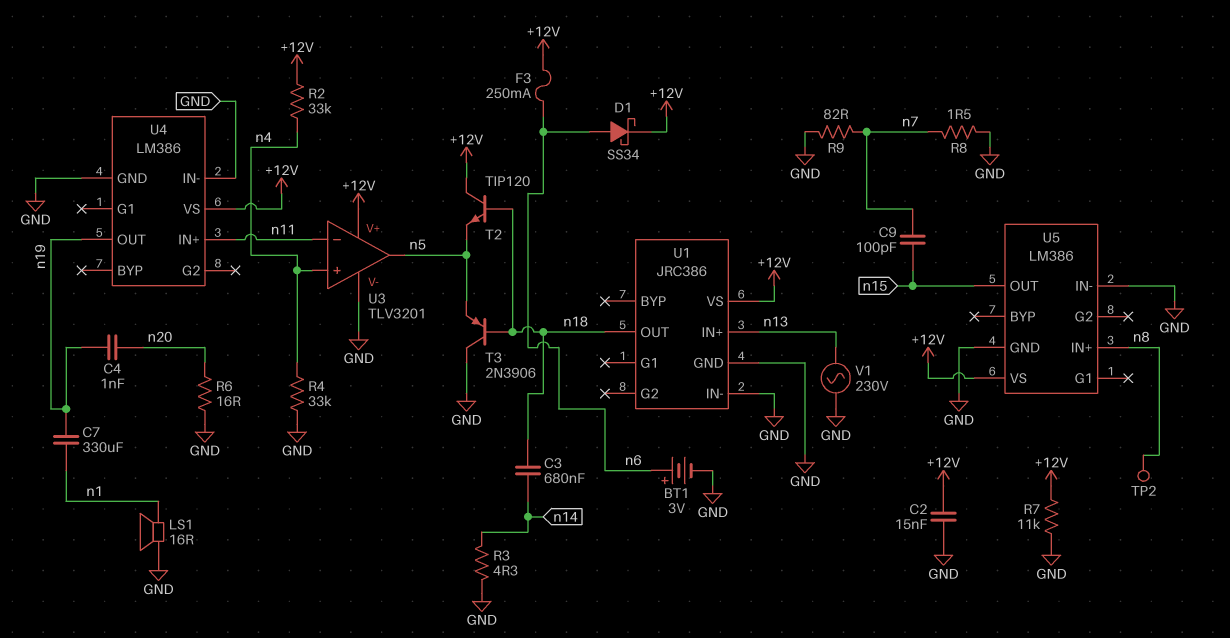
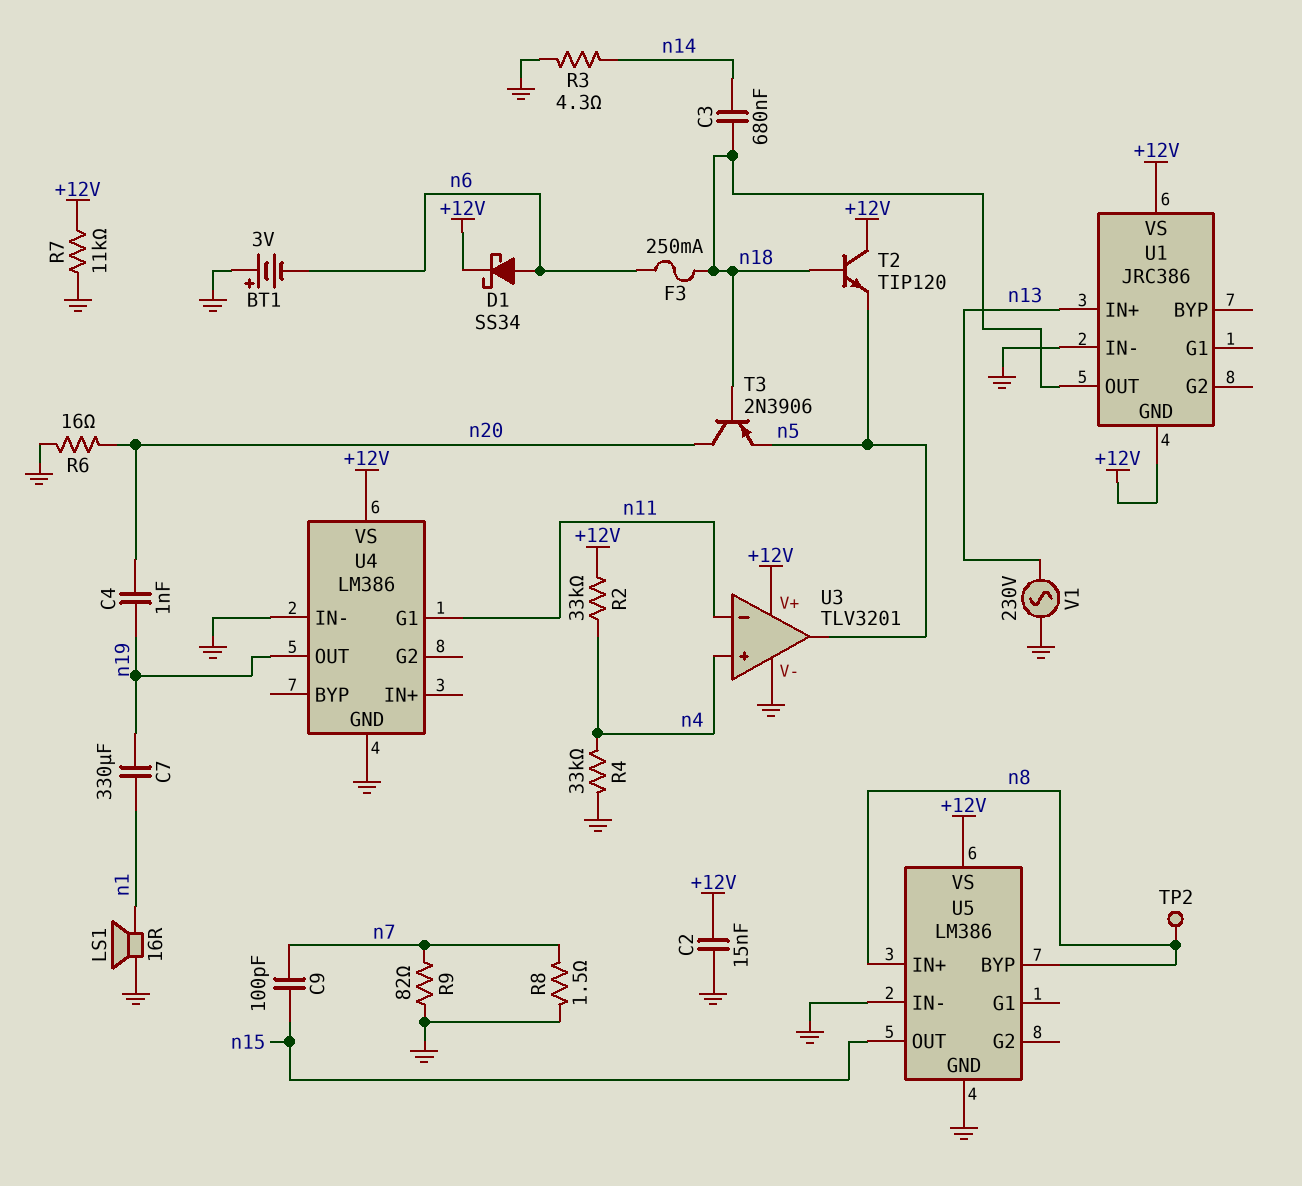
BT1: 3V (plus n6, minus GND) -> 3V (plus GND, minus n6)
F3: 250mA (+12V, n6) -> 250mA (n6, n18)
T3: PNP 2N3906 (B n18, C GND, E n5) -> PNP 2N3906 (B n18, C n20, E n5)
U1 pin GND: GND -> +12V
U4 pin G1: none -> n11
U4 pin IN+: n11 -> none
U5 pin BYP: none -> n8

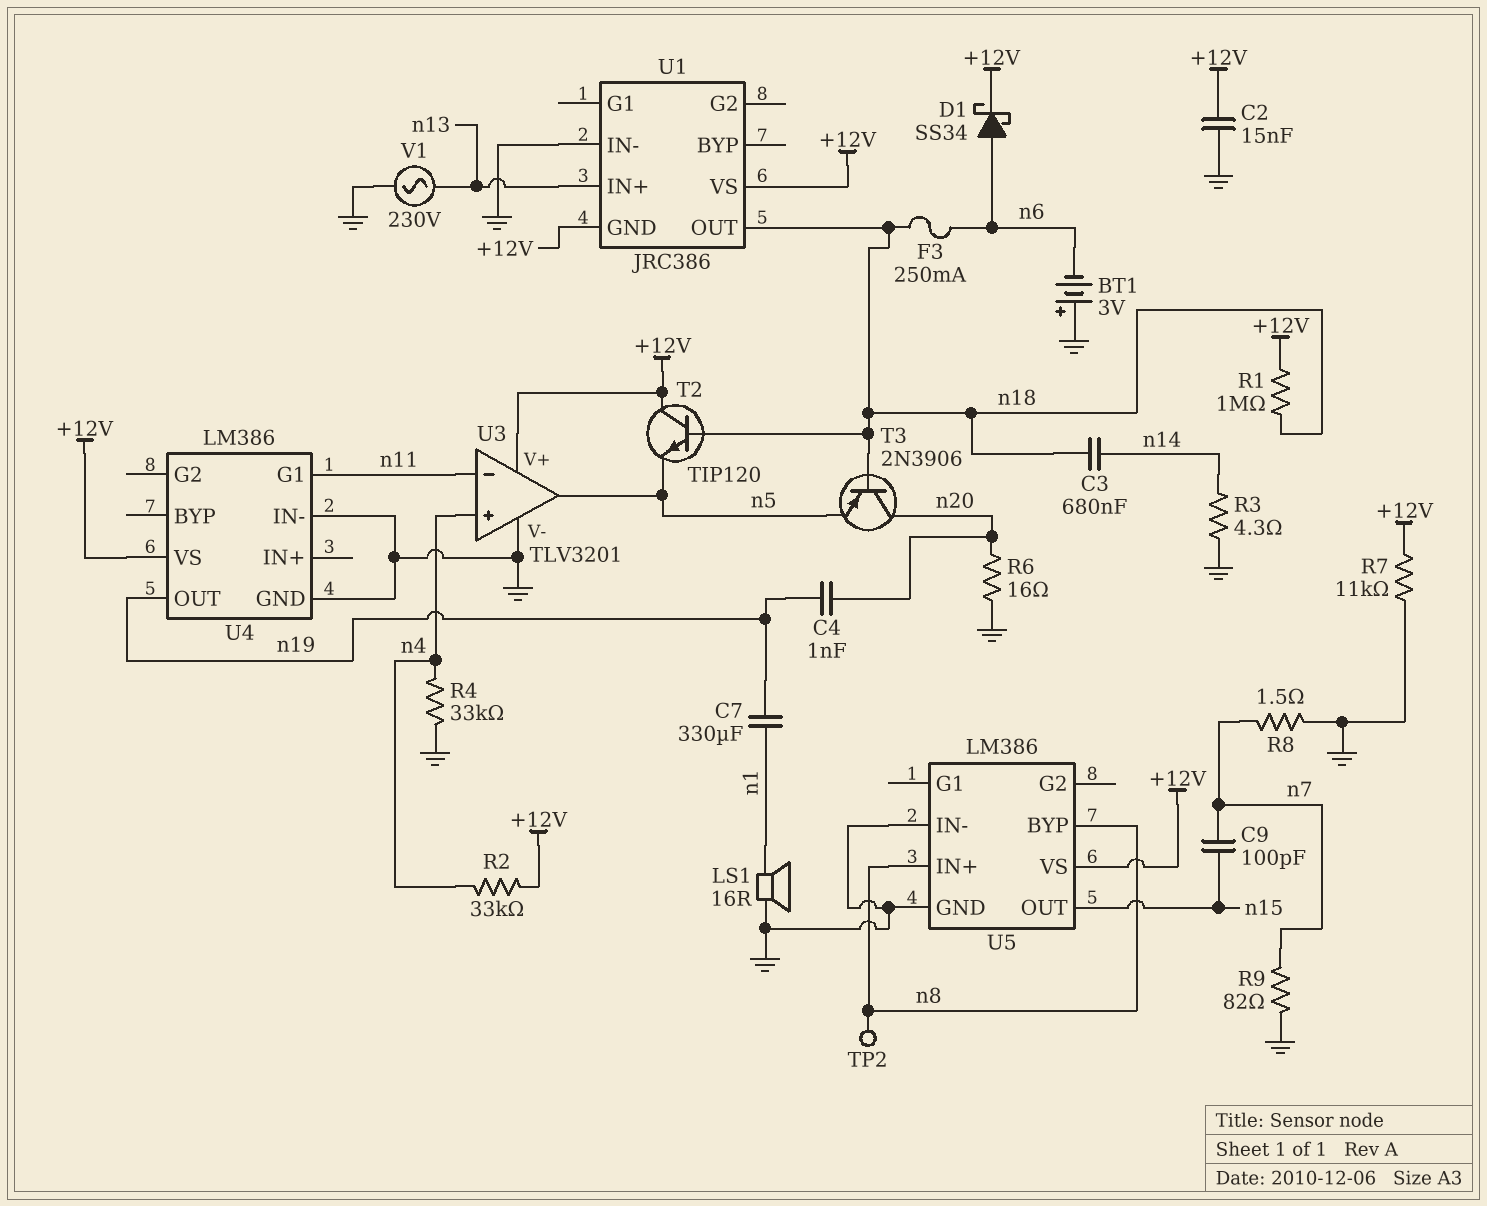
R1: none -> 1M (+12V, n18)

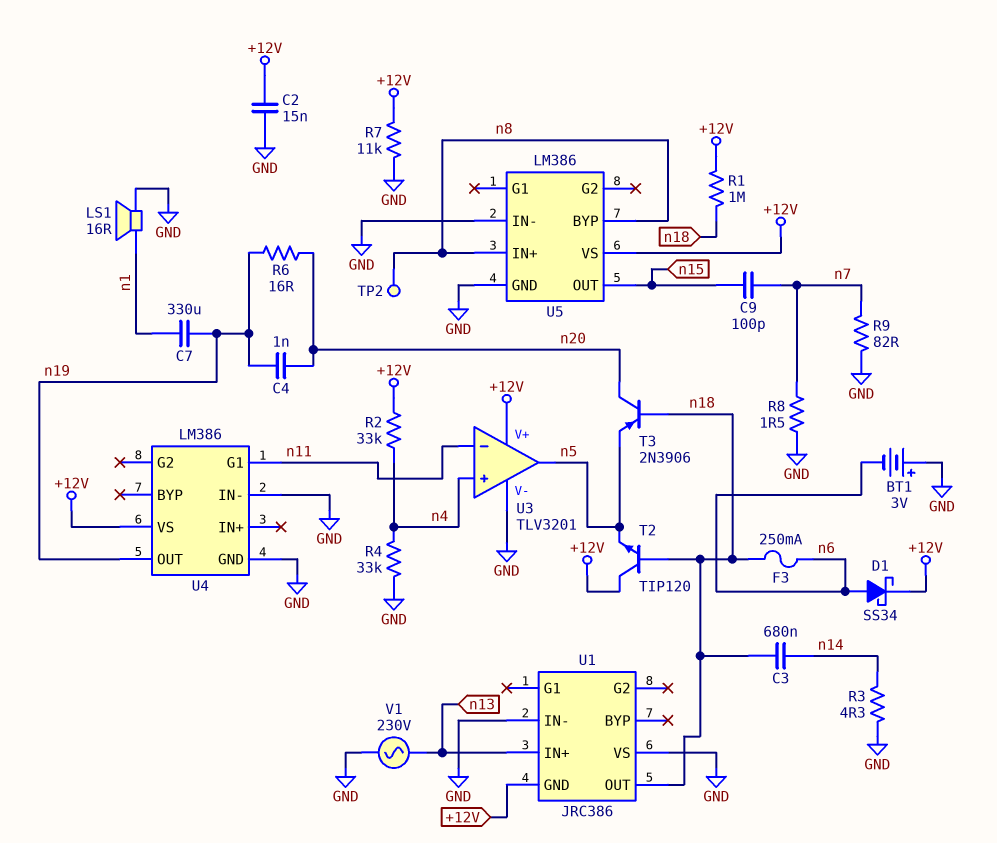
R6: 16 (GND, n20) -> 16 (n19, n20)
U1 pin VS: +12V -> GND

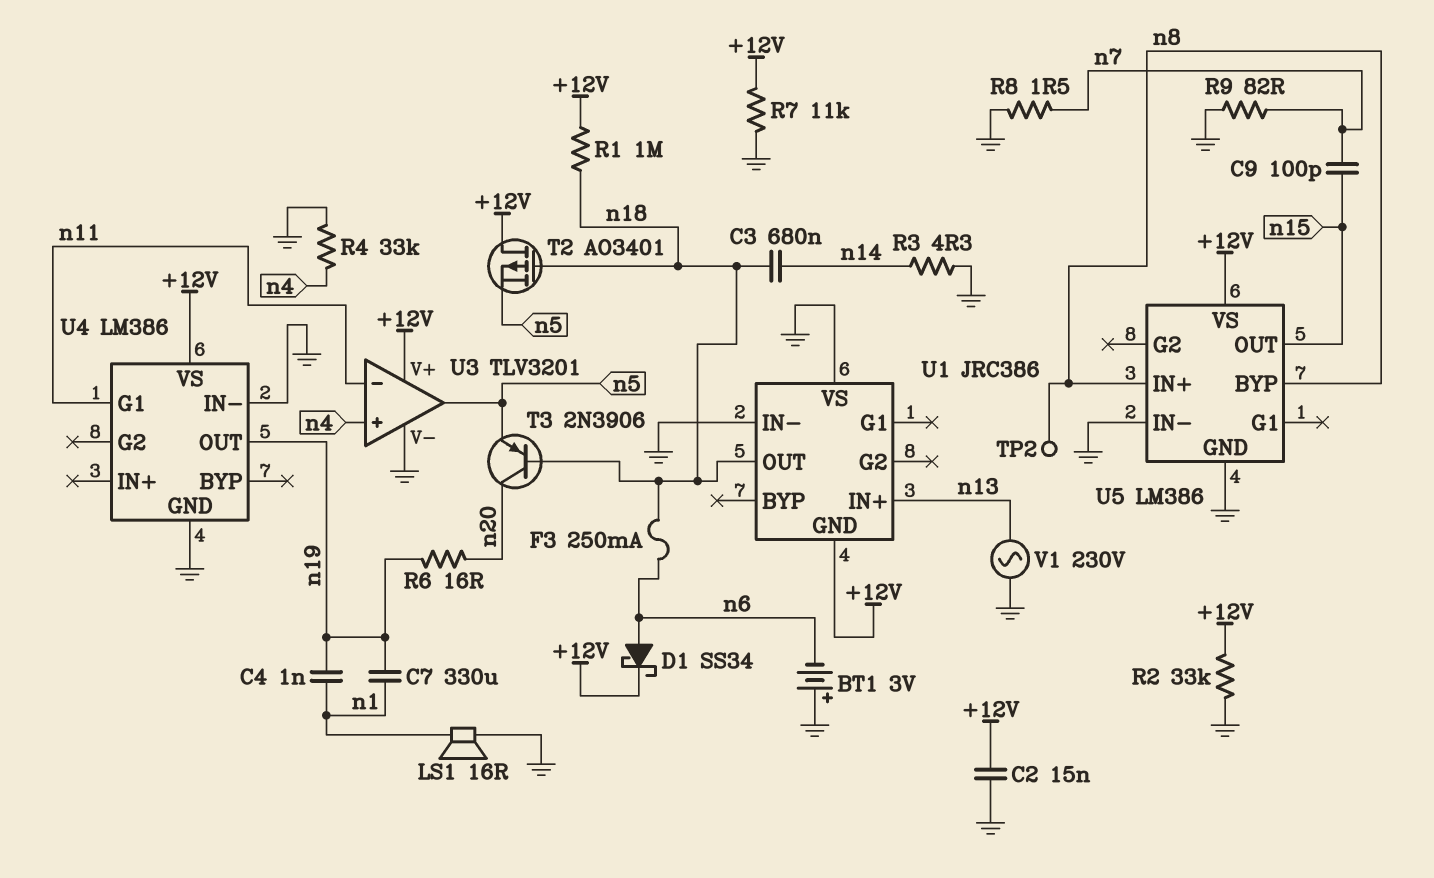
C4: 1nF (n19, n20) -> 1nF (n1, n19)
R2: 33k (+12V, n4) -> 33k (+12V, GND)
T2: NPN TIP120 (B n18, C +12V, E n5) -> PMOS AO3401 (G n18, D +12V, S n5)

